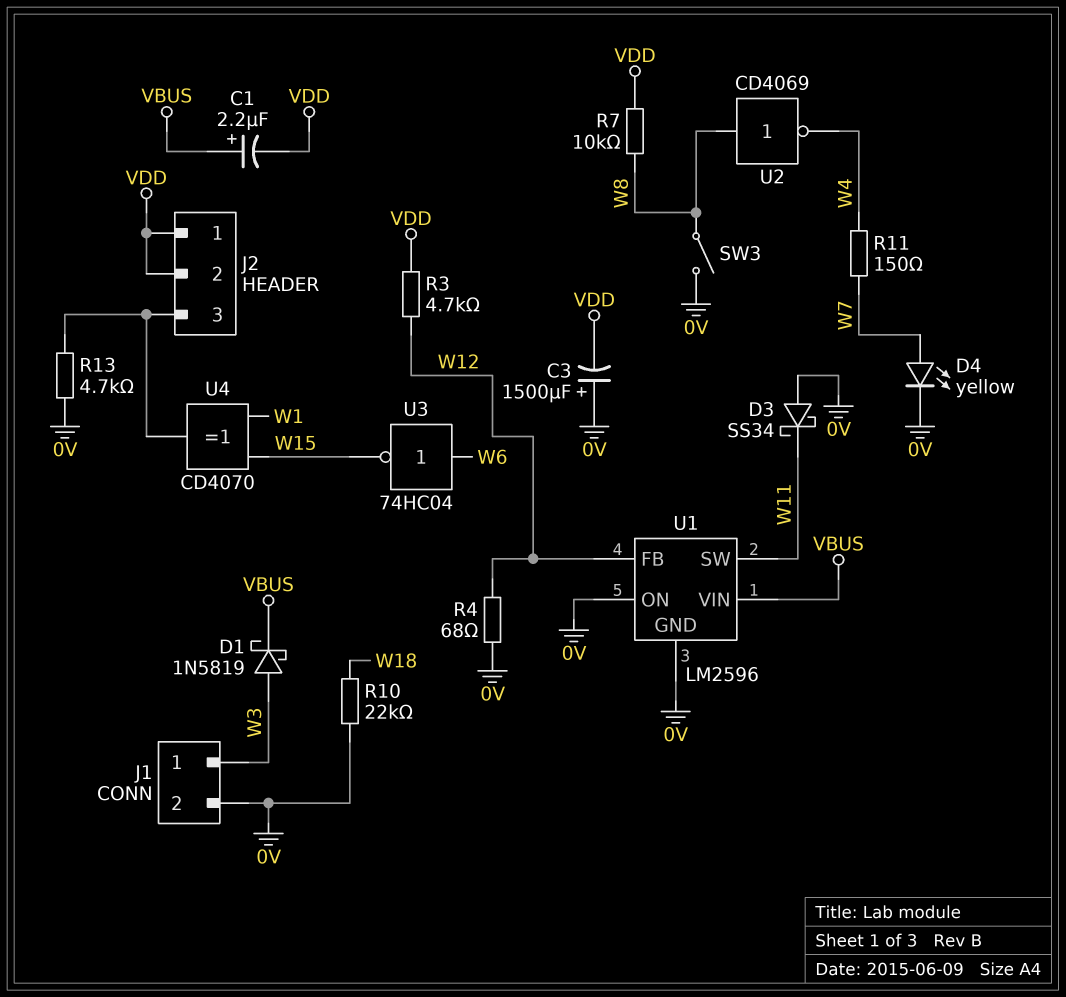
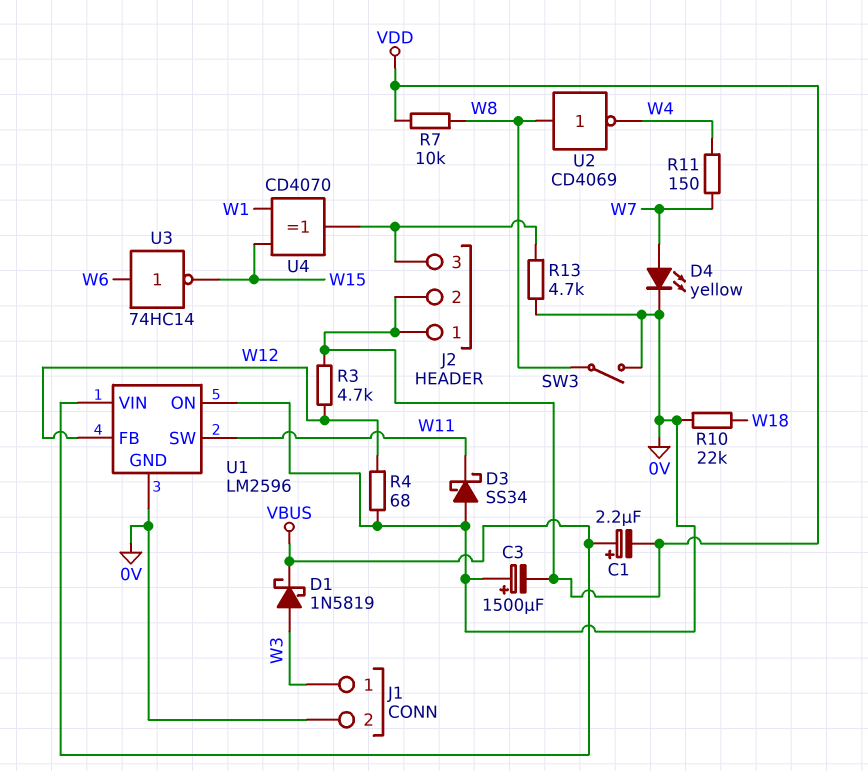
U3: NOT 74HC04 (in W6, out W15) -> NOT 74HC14 (in W6, out W15)

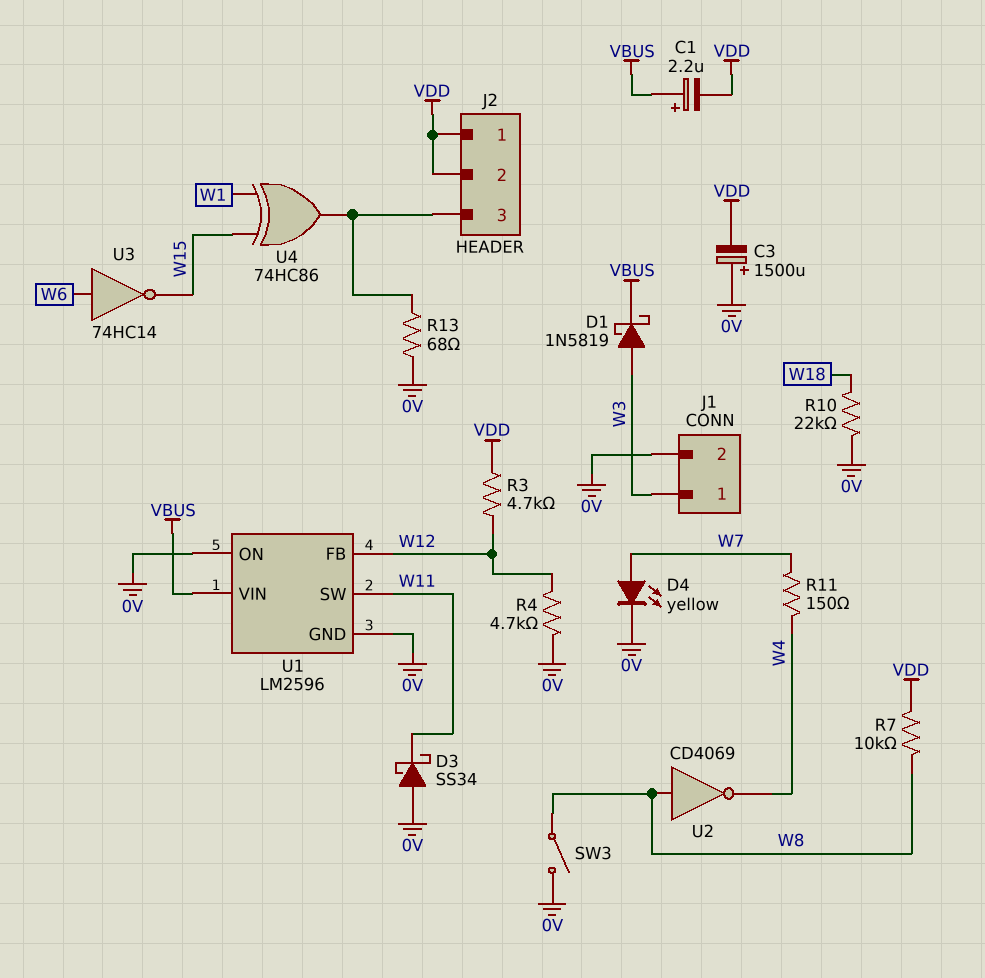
R4: 68 (0V, W12) -> 4.7k (0V, W12)
R13: 4.7k (0V, J2/3) -> 68 (0V, J2/3)
U4: XOR CD4070 (in W1, in W15, out J2/3) -> XOR 74HC86 (in W1, in W15, out J2/3)

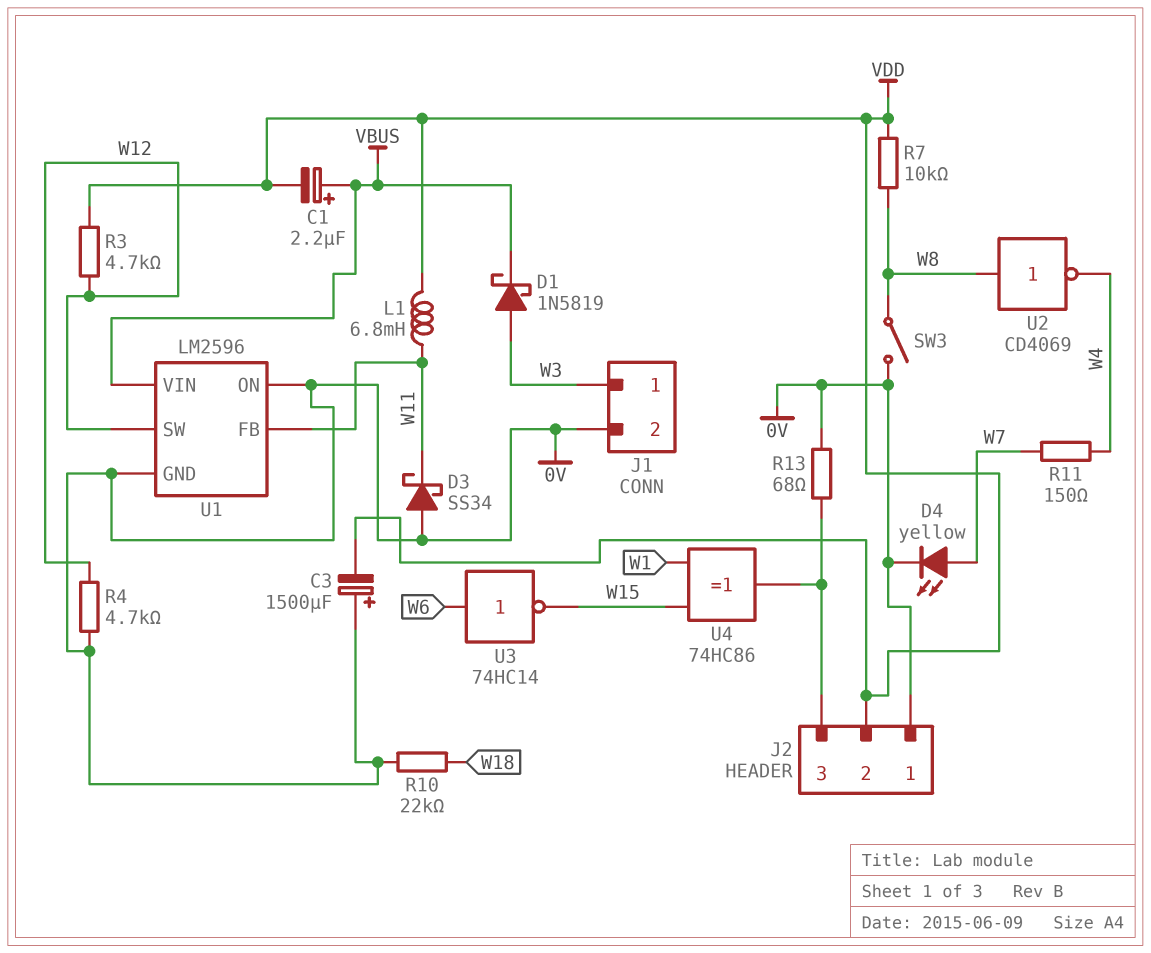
J2 pin 1: VDD -> 0V
L1: none -> 6.8mH (VDD, W11)
U1 pin FB: W12 -> W11
U1 pin SW: W11 -> W12

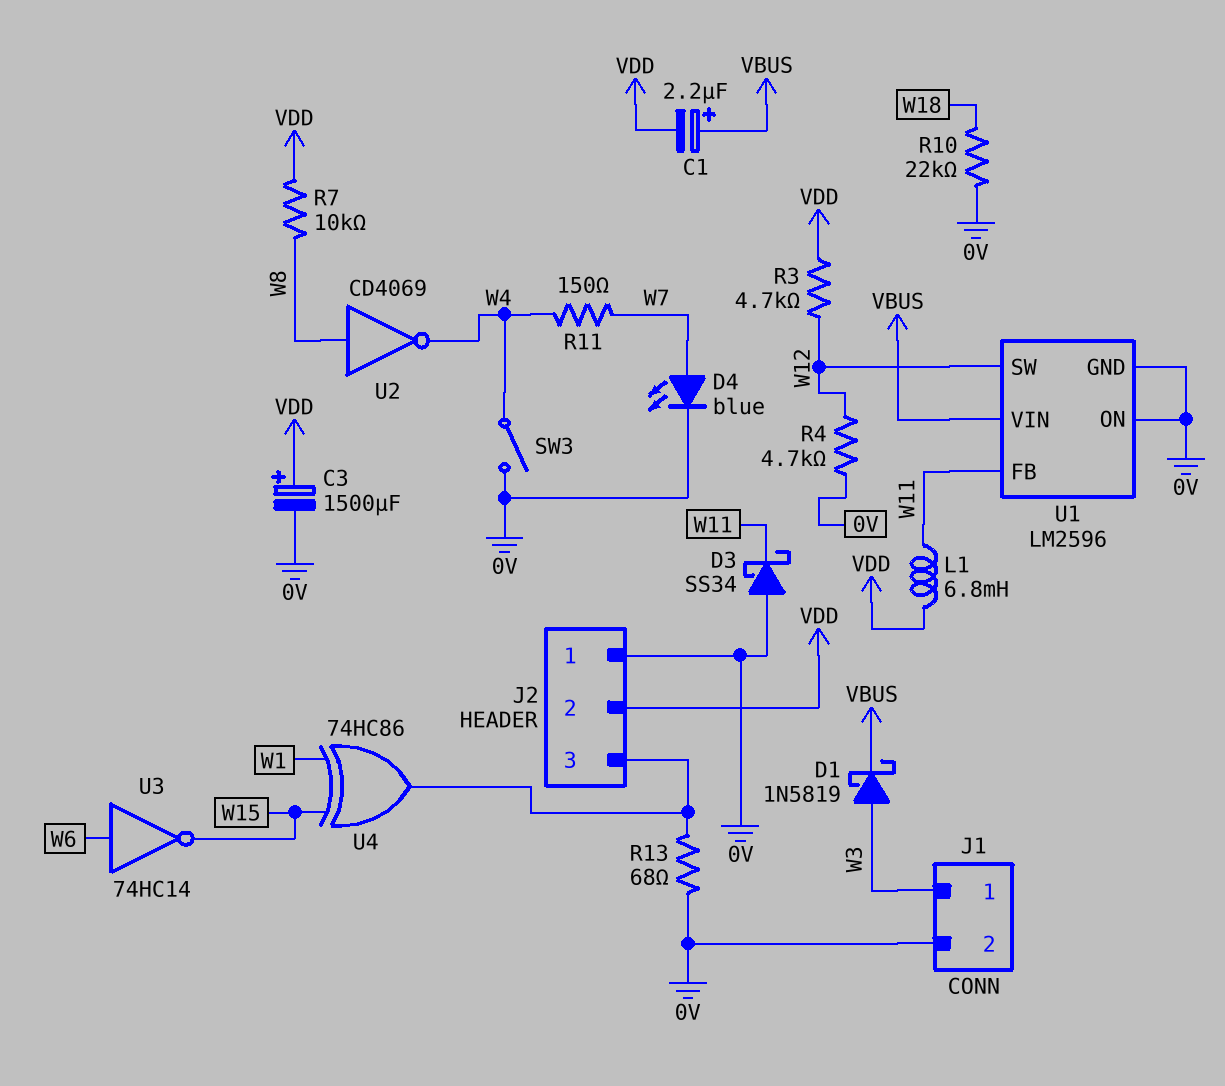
C3: 1500uF (plus 0V, minus VDD) -> 1500uF (plus VDD, minus 0V)
D4: LED yellow (A W7, K 0V) -> LED blue (A W7, K 0V)
SW3: switch (0V, W8) -> switch (0V, W4)

